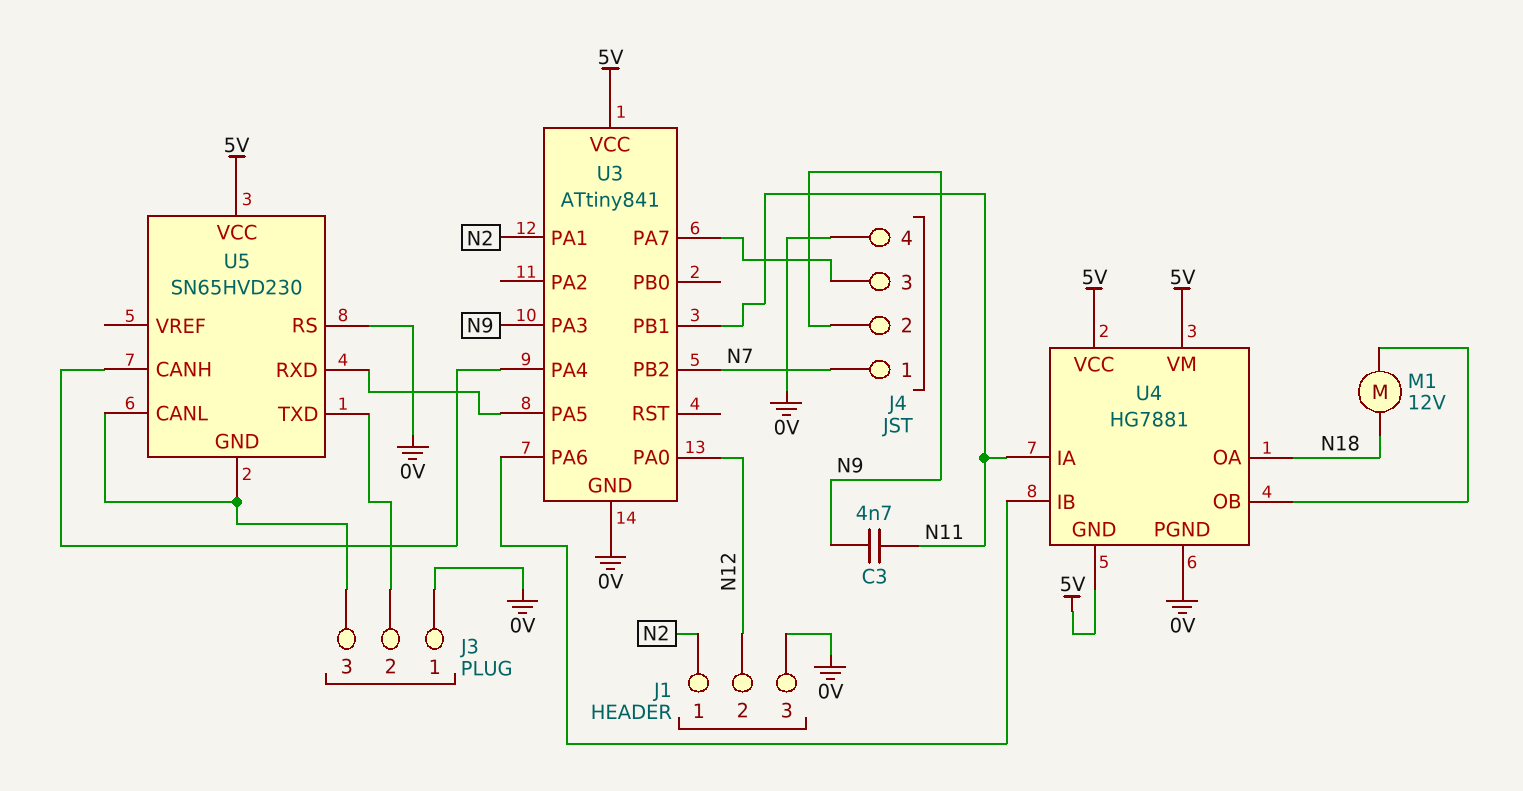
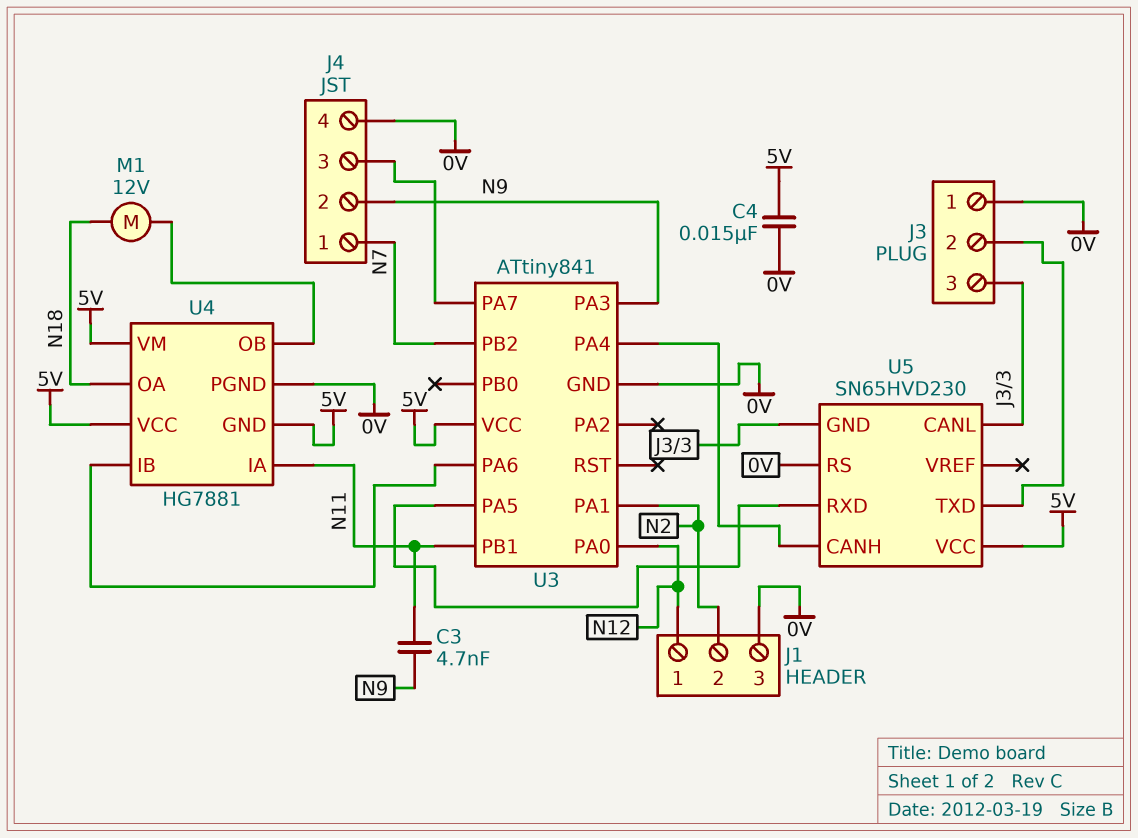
C4: none -> 15nF (0V, 5V)
J1 pin 1: N2 -> N12
J1 pin 2: N12 -> N2

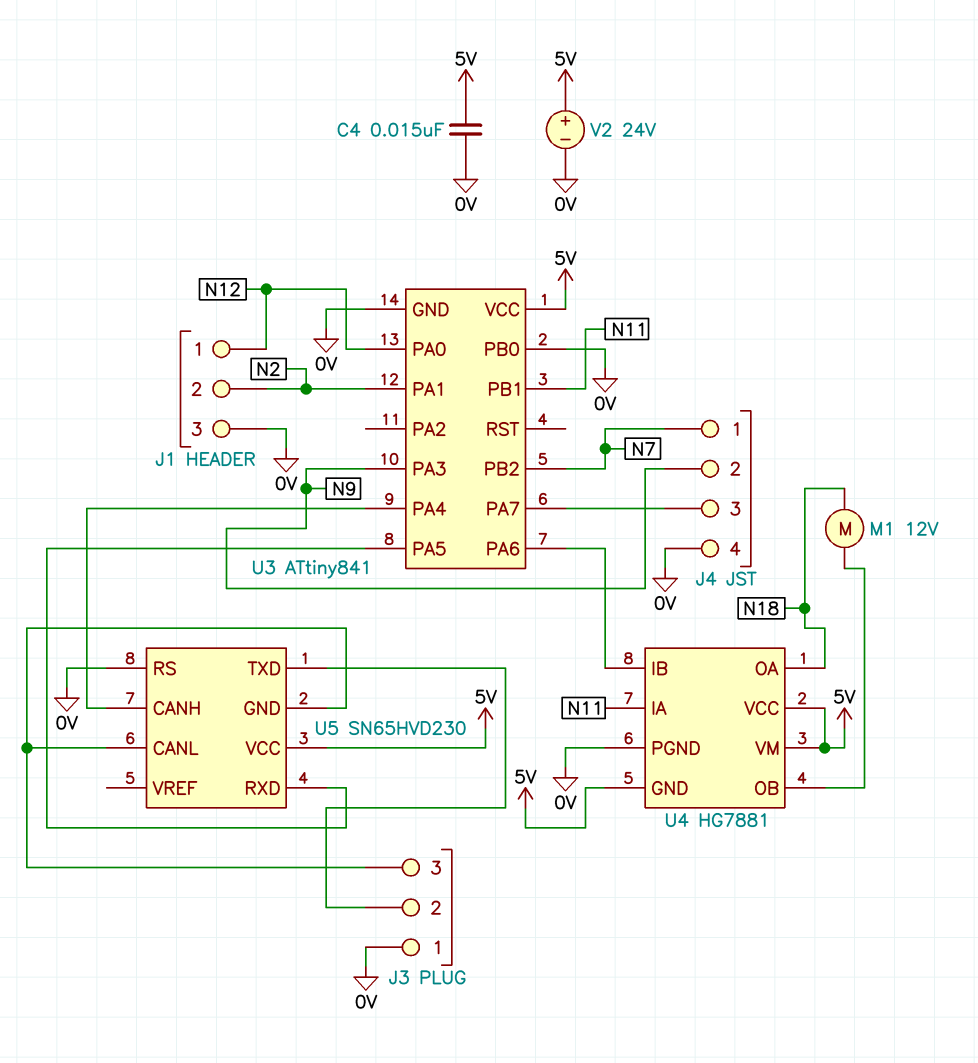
C3: 4.7nF (N9, N11) -> none
U3 pin PB0: none -> 0V
V2: none -> 24V (plus 5V, minus 0V)

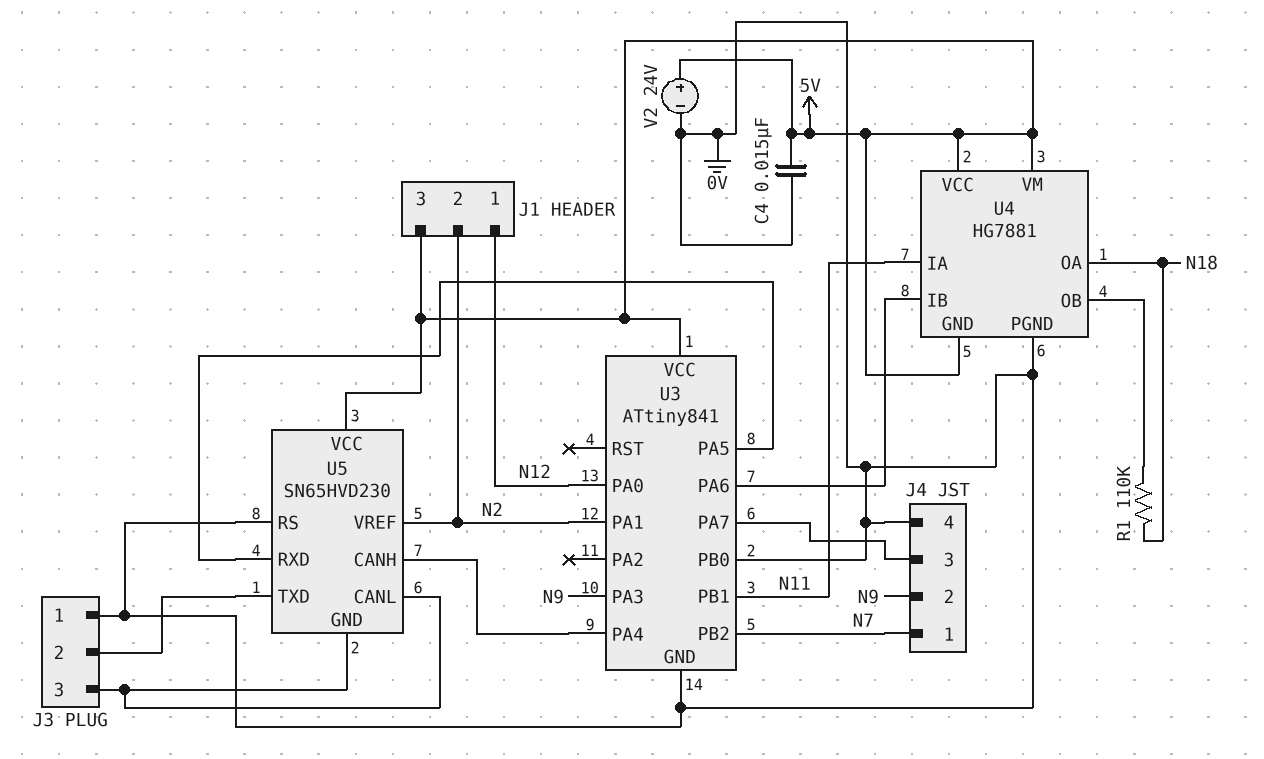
J1 pin 3: 0V -> 5V
M1: motor 12V (N18, U4/OB) -> none
R1: none -> 110k (N18, U4/OB)
U5 pin VREF: none -> N2

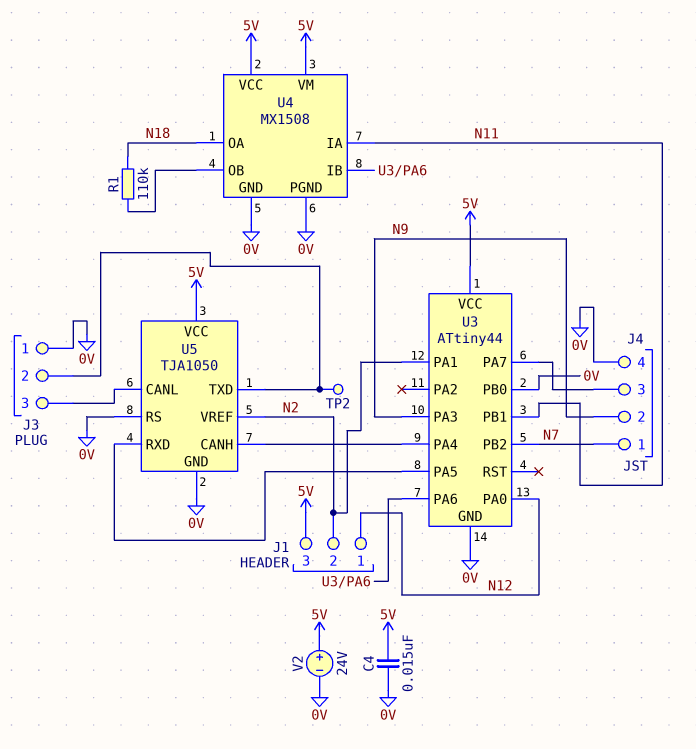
TP2: none -> test point (J3/2)
U3: ATtiny841 -> ATtiny44
U4: HG7881 -> MX1508
U4 pin GND: 5V -> 0V
U5: SN65HVD230 -> TJA1050
U5 pin GND: J3/3 -> 0V

